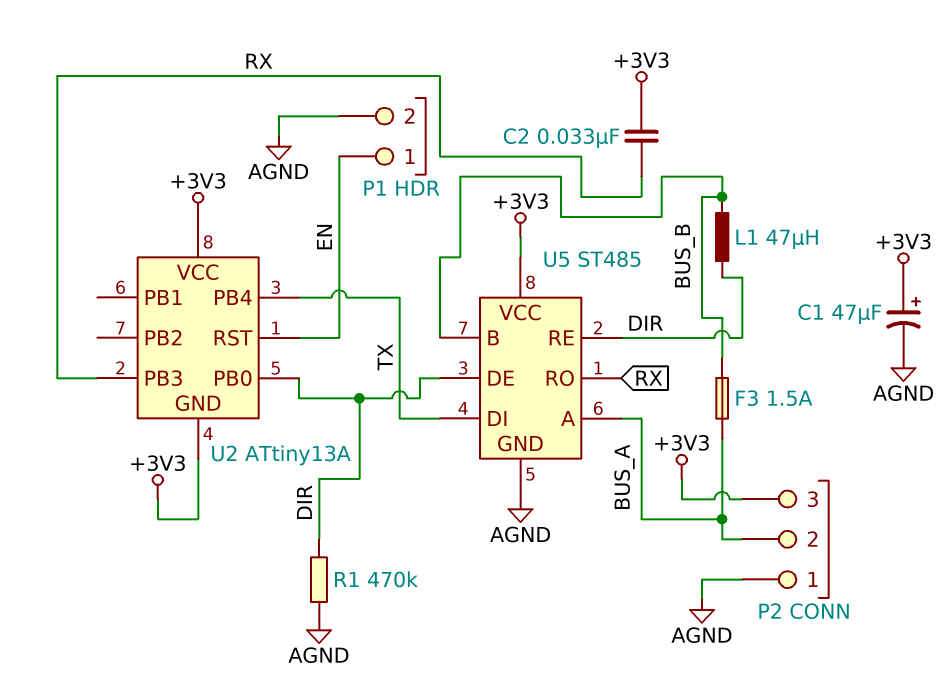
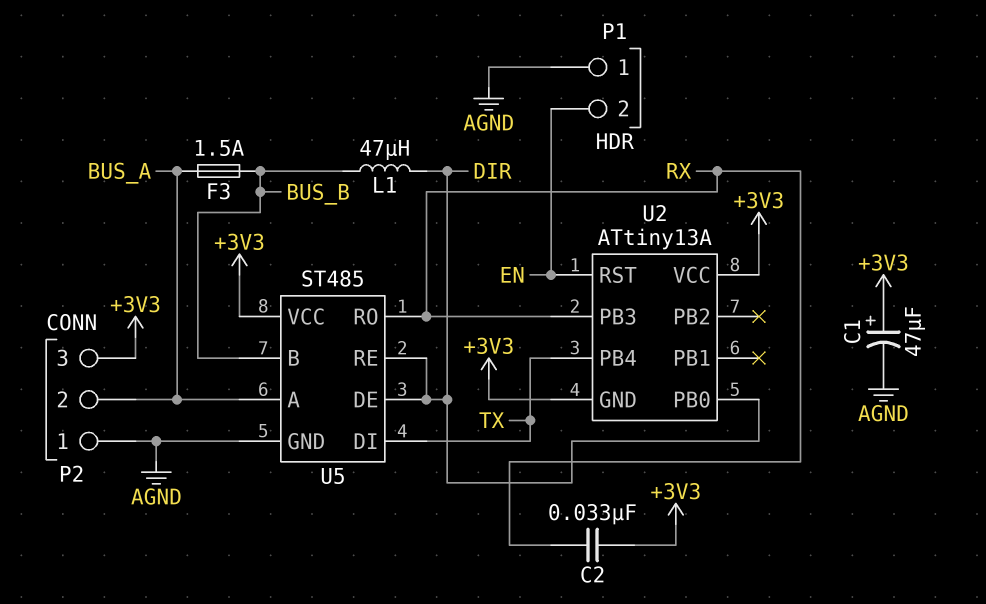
P1 pin 1: EN -> AGND
P1 pin 2: AGND -> EN
R1: 470k (AGND, DIR) -> none

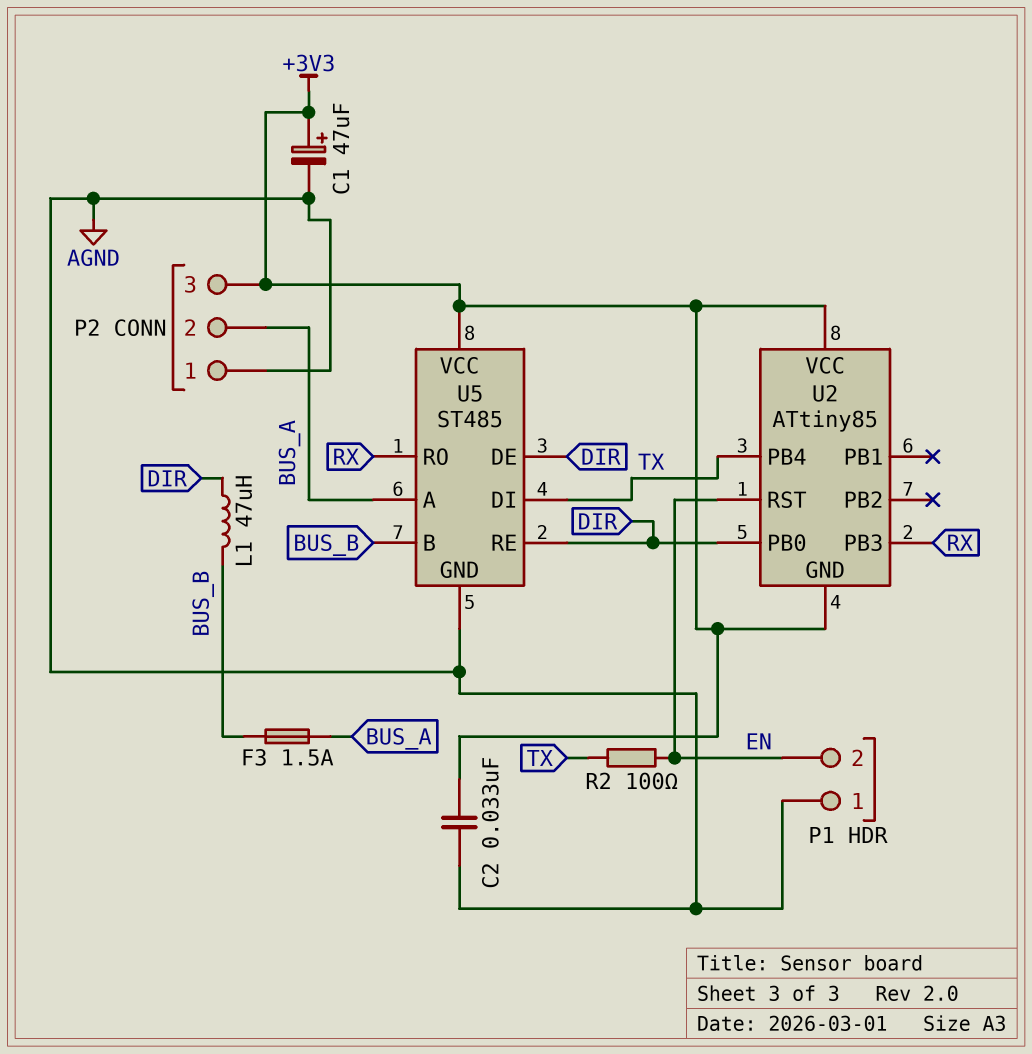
C2: 33nF (+3V3, RX) -> 33nF (+3V3, AGND)
R2: none -> 100 (EN, TX)
U2: ATtiny13A -> ATtiny85

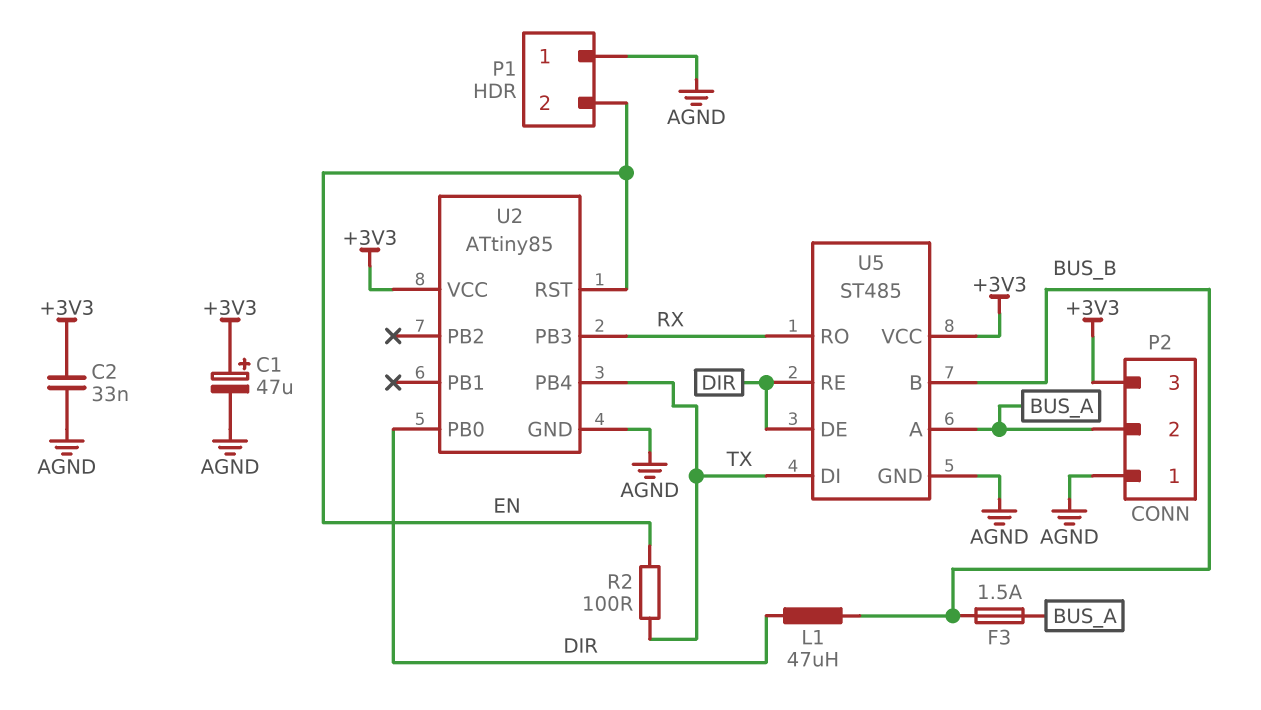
U2 pin GND: +3V3 -> AGND

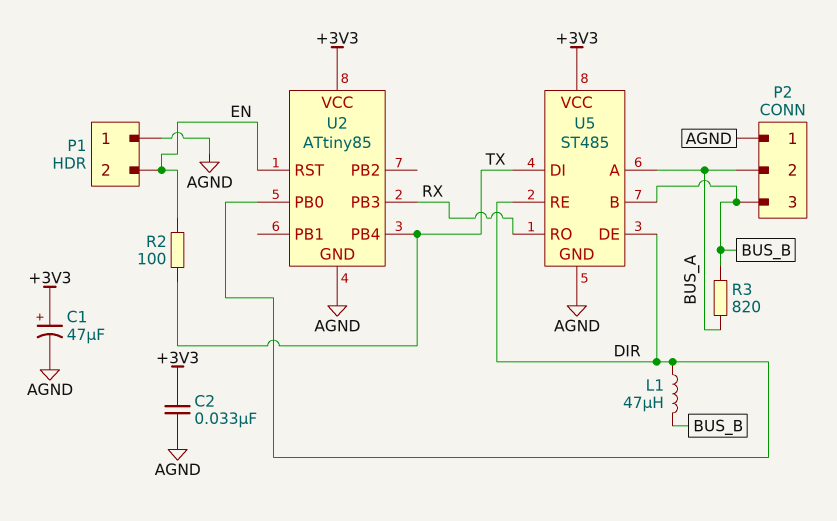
F3: 1.5A (BUS_A, BUS_B) -> none
P2 pin 3: +3V3 -> BUS_B
R3: none -> 820 (BUS_A, BUS_B)

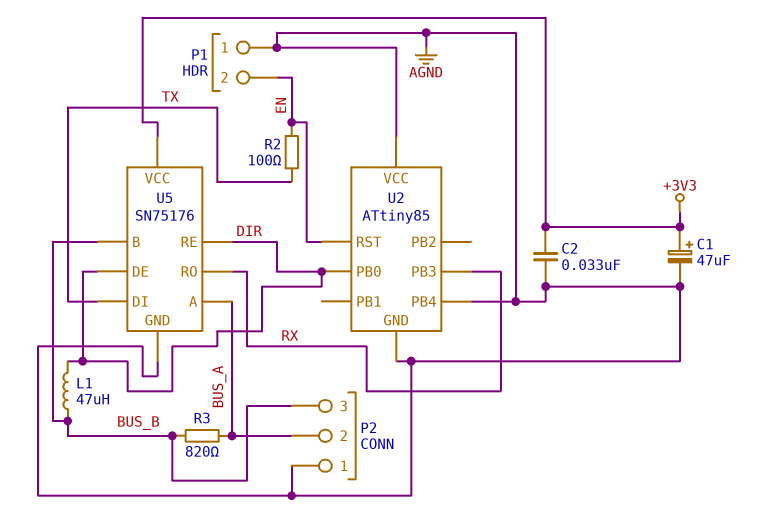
U2 pin PB4: TX -> AGND
U2 pin VCC: +3V3 -> AGND
U5: ST485 -> SN75176

